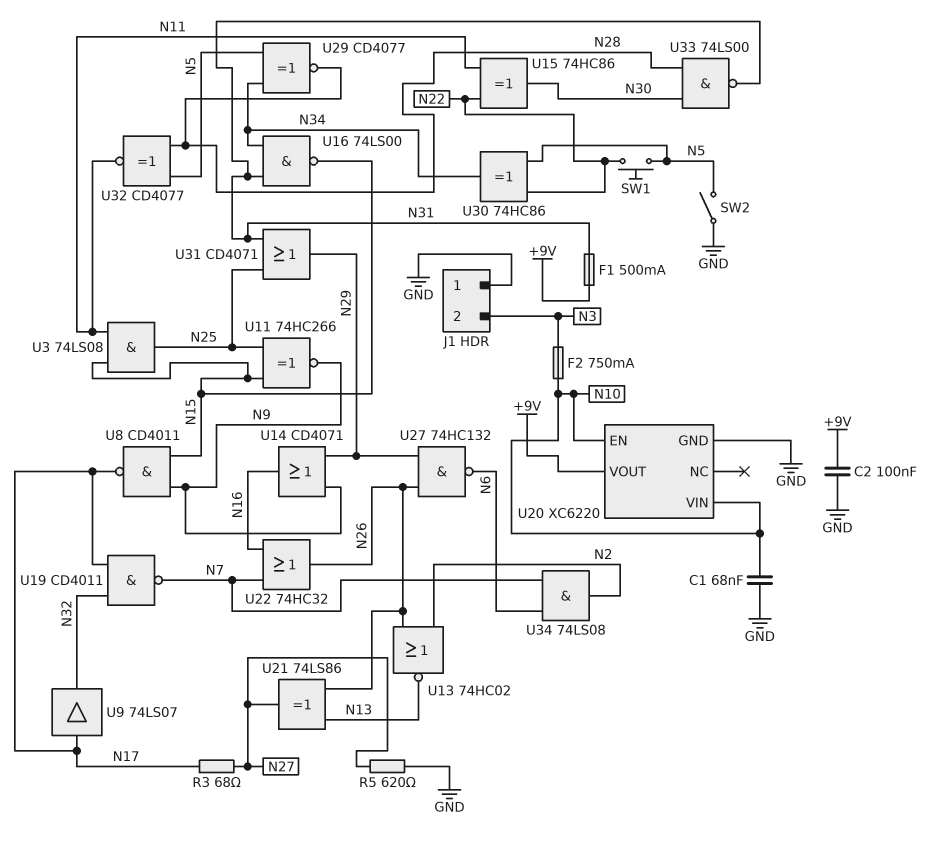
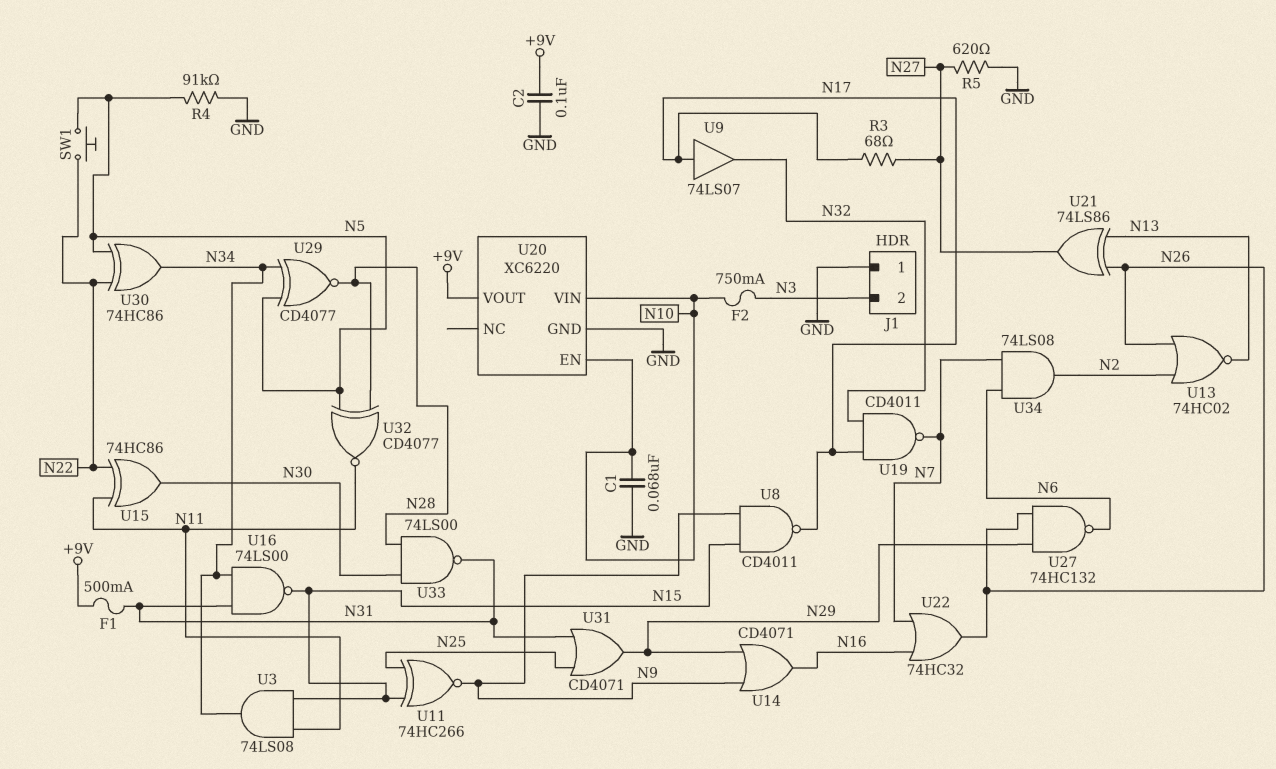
R4: none -> 91k (GND, N5)
SW2: switch (GND, N5) -> none
U3: AND 74LS08 (in N11, in N15, out N25) -> AND 74LS08 (in N11, in N15, out N34)

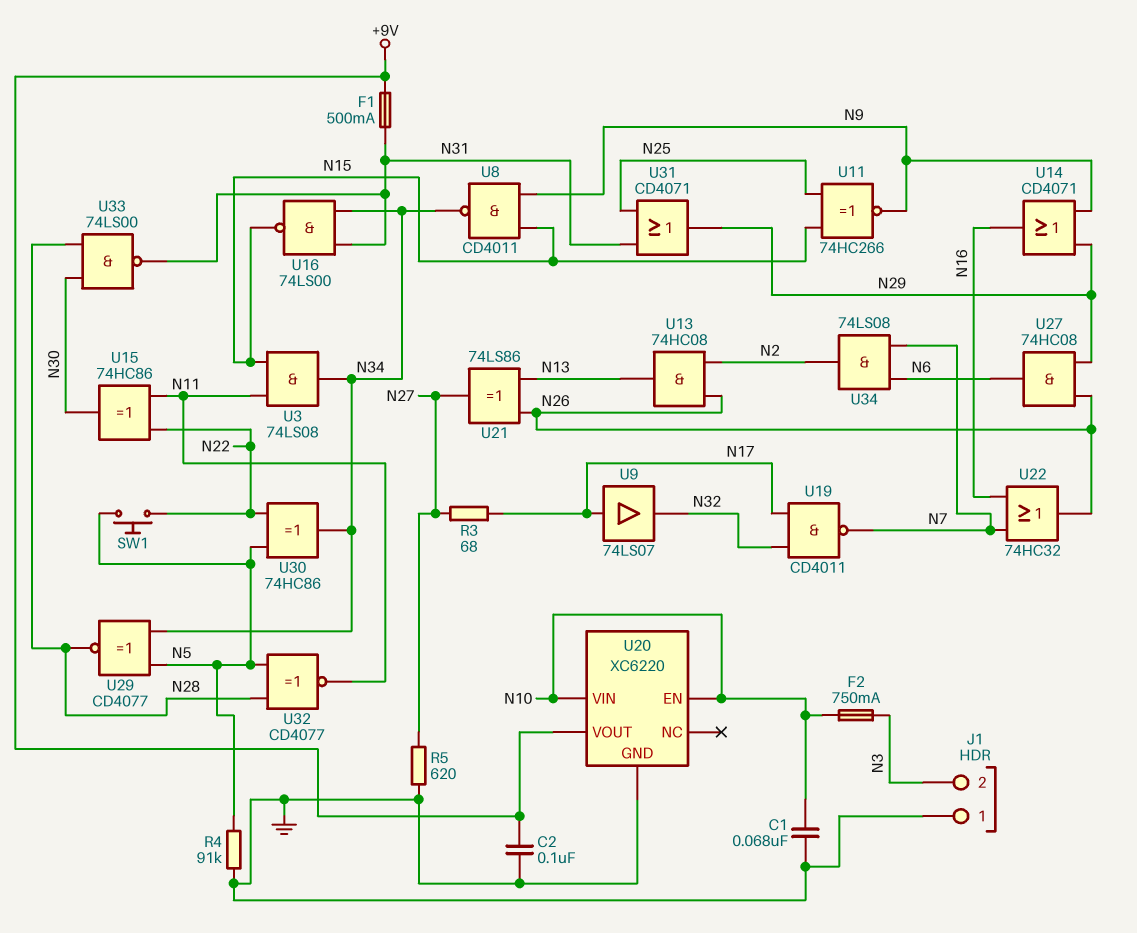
U8: NAND CD4011 (in N9, in N15, out N17) -> NAND CD4011 (in N9, in N15, out N34)
U13: NOR 74HC02 (in N2, in N26, out N13) -> AND 74HC08 (in N2, in N26, out N13)
U27: NAND 74HC132 (in N26, in N29, out N6) -> AND 74HC08 (in N26, in N29, out N6)

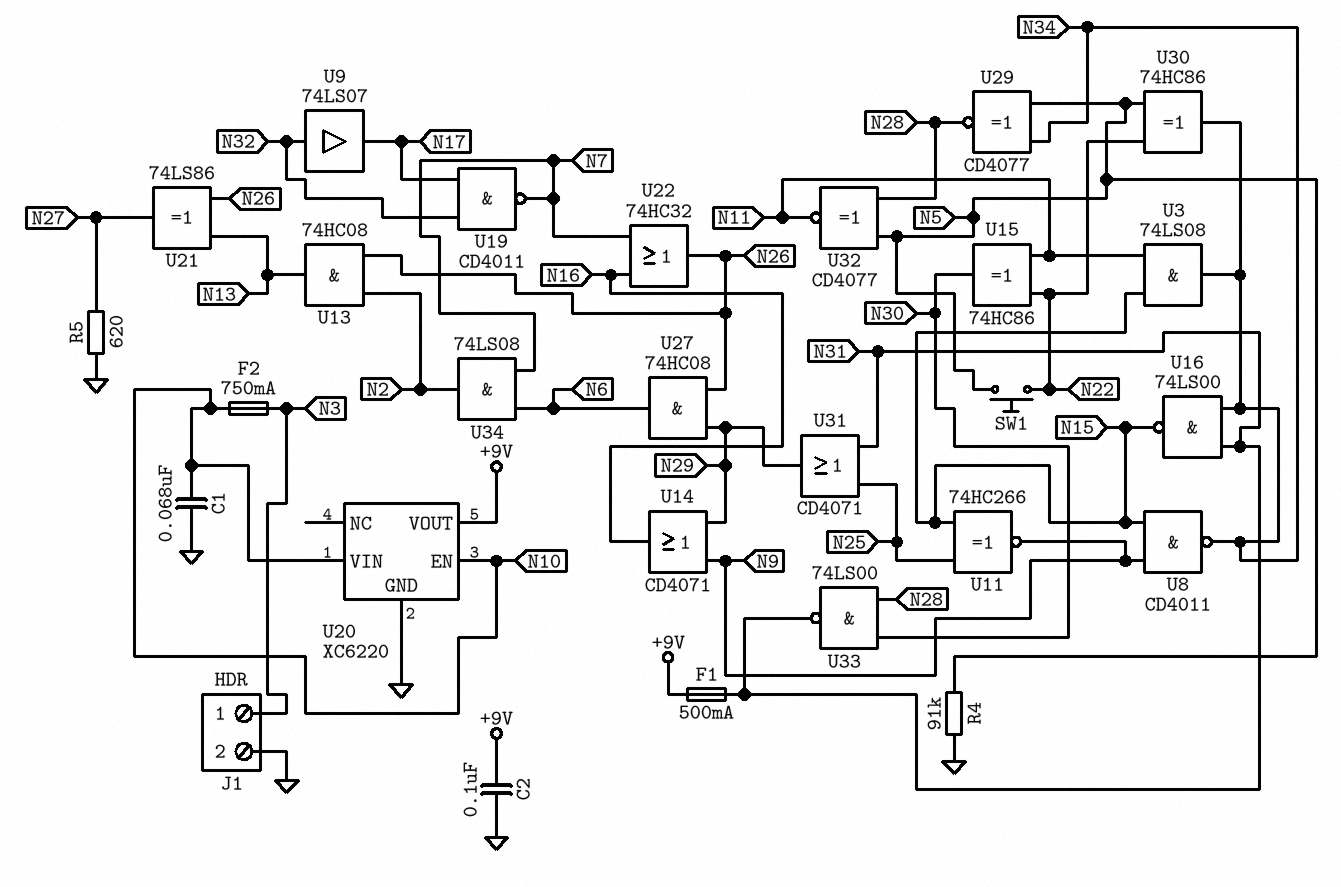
J1 pin 1: GND -> N3
J1 pin 2: N3 -> GND
R3: 68 (N17, N27) -> none
U9: buffer 74LS07 (in N17, out N32) -> buffer 74LS07 (in N32, out N17)

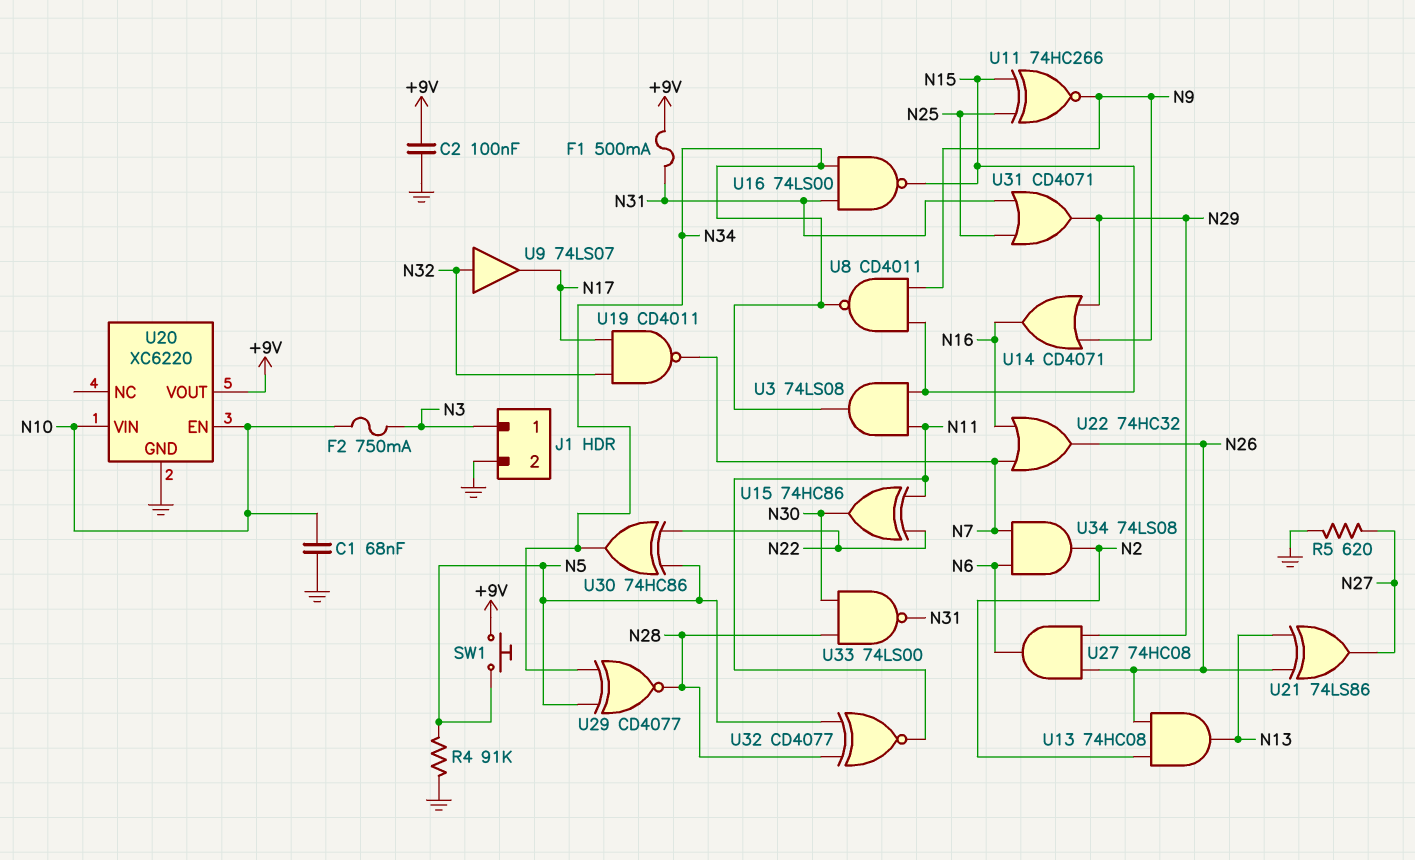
SW1: button (N5, N22) -> button (+9V, N5)

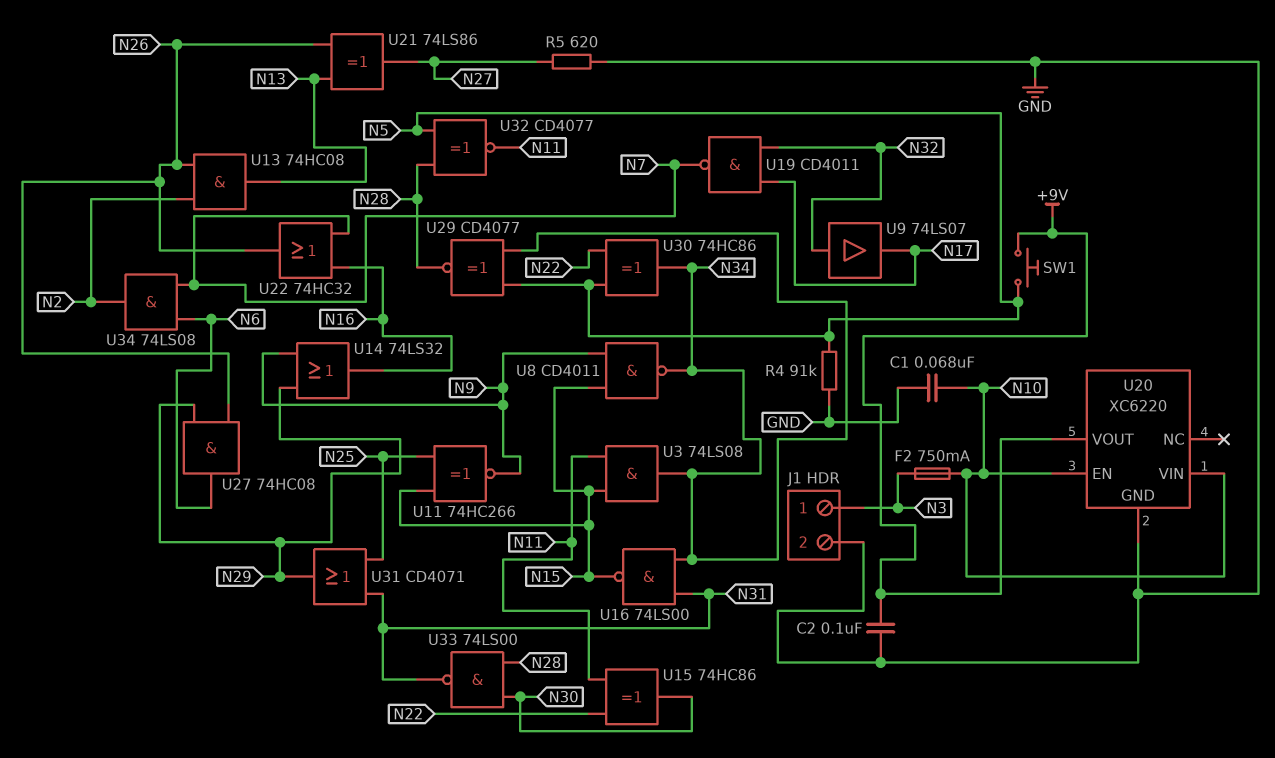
F1: 500mA (+9V, N31) -> none
U14: OR CD4071 (in N9, in N29, out N16) -> OR 74LS32 (in N9, in N29, out N16)

